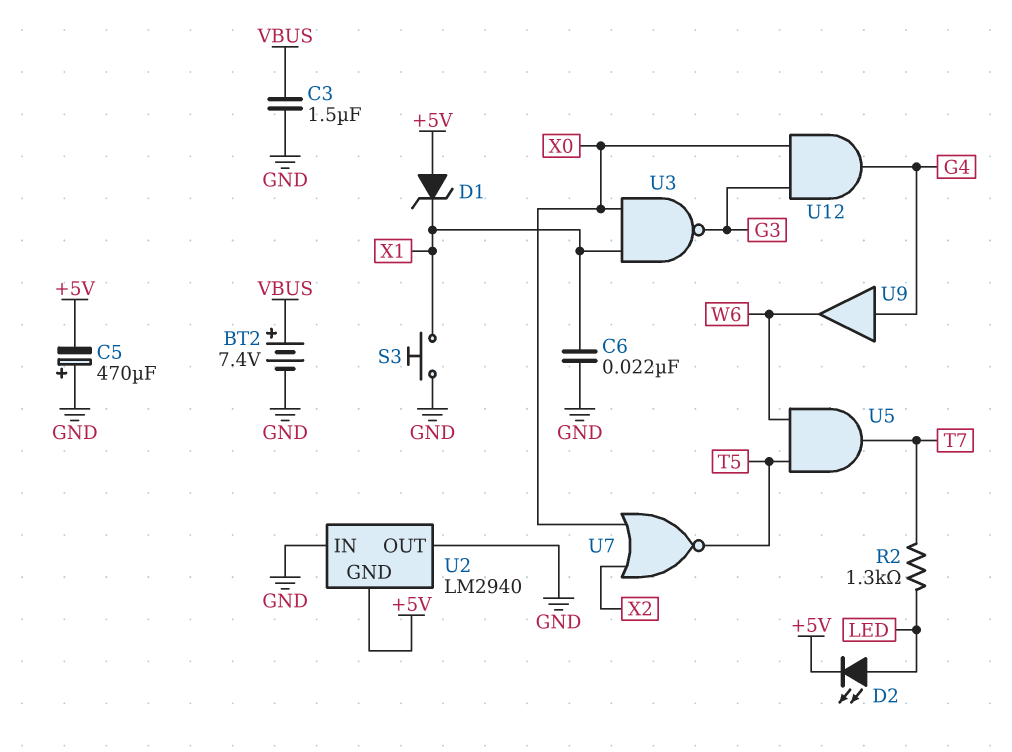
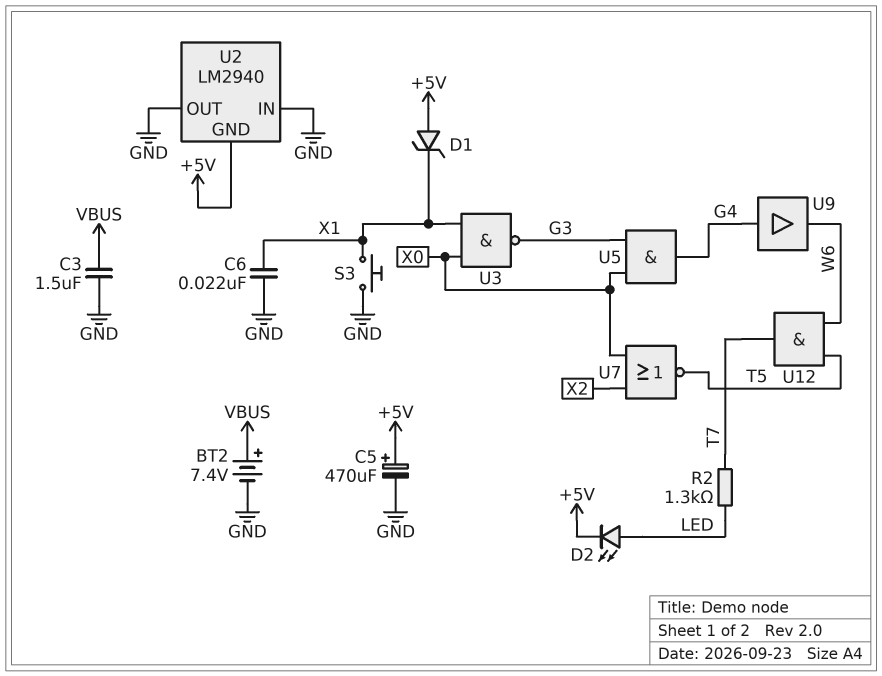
C5: 470uF (plus GND, minus +5V) -> 470uF (plus +5V, minus GND)
U5: AND (in T5, in W6, out T7) -> AND (in G3, in X0, out G4)
U12: AND (in G3, in X0, out G4) -> AND (in T5, in W6, out T7)

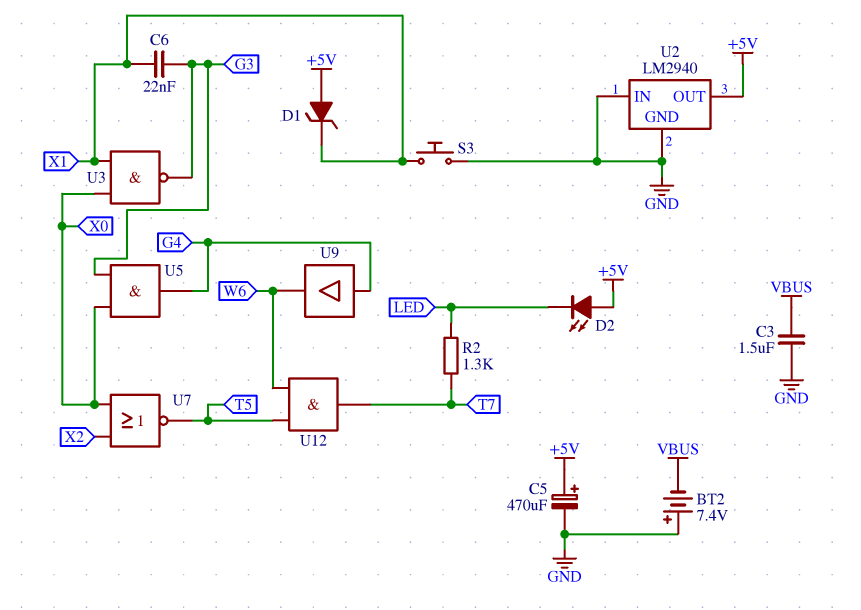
BT2: 7.4V (plus VBUS, minus GND) -> 7.4V (plus GND, minus VBUS)
C6: 22nF (GND, X1) -> 22nF (G3, X1)
D2: LED (A LED, K +5V) -> LED (A +5V, K LED)
U2 pin GND: +5V -> GND
U2 pin OUT: GND -> +5V

